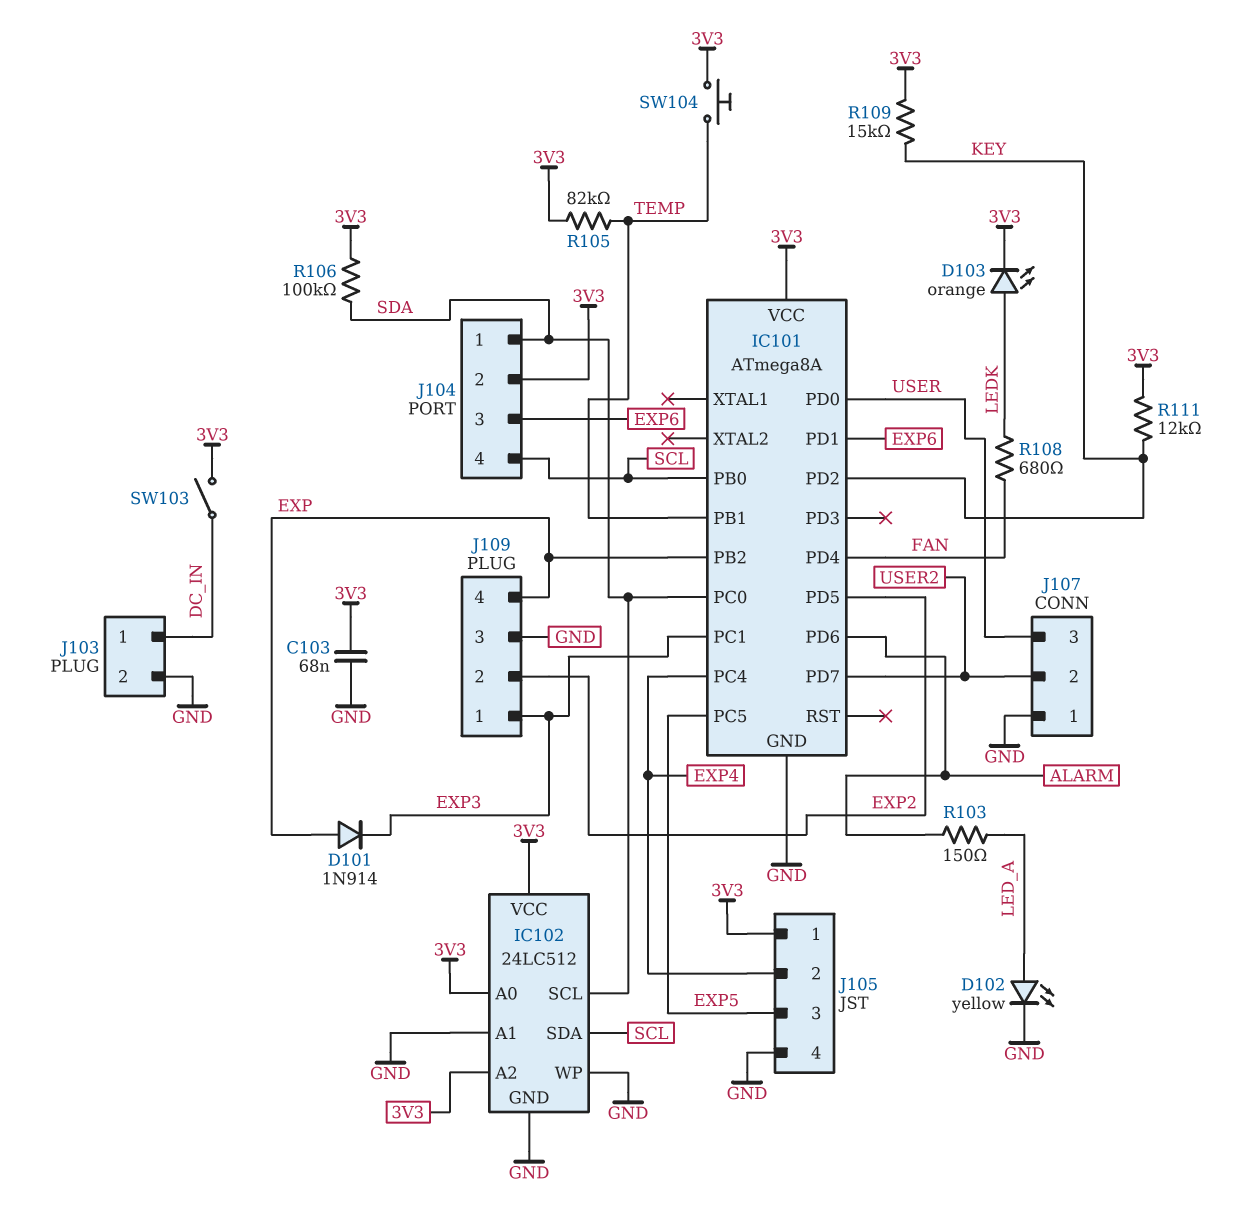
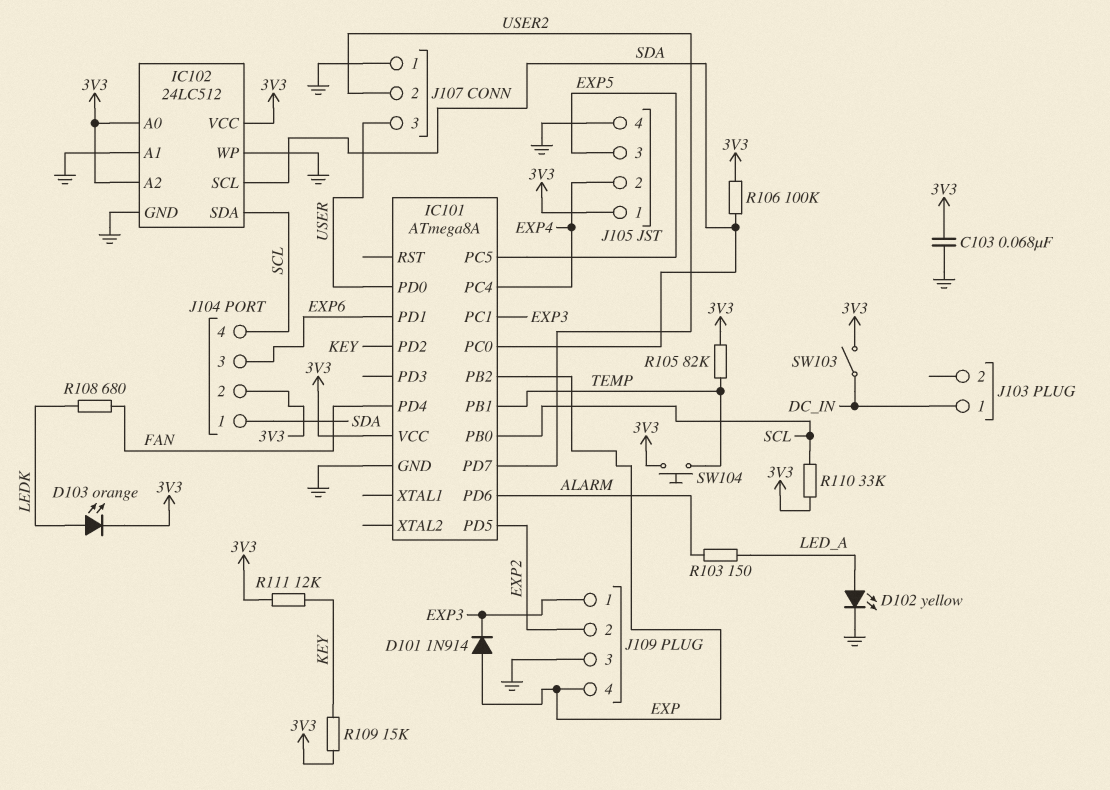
J103 pin 2: GND -> none
R110: none -> 33k (3V3, SCL)

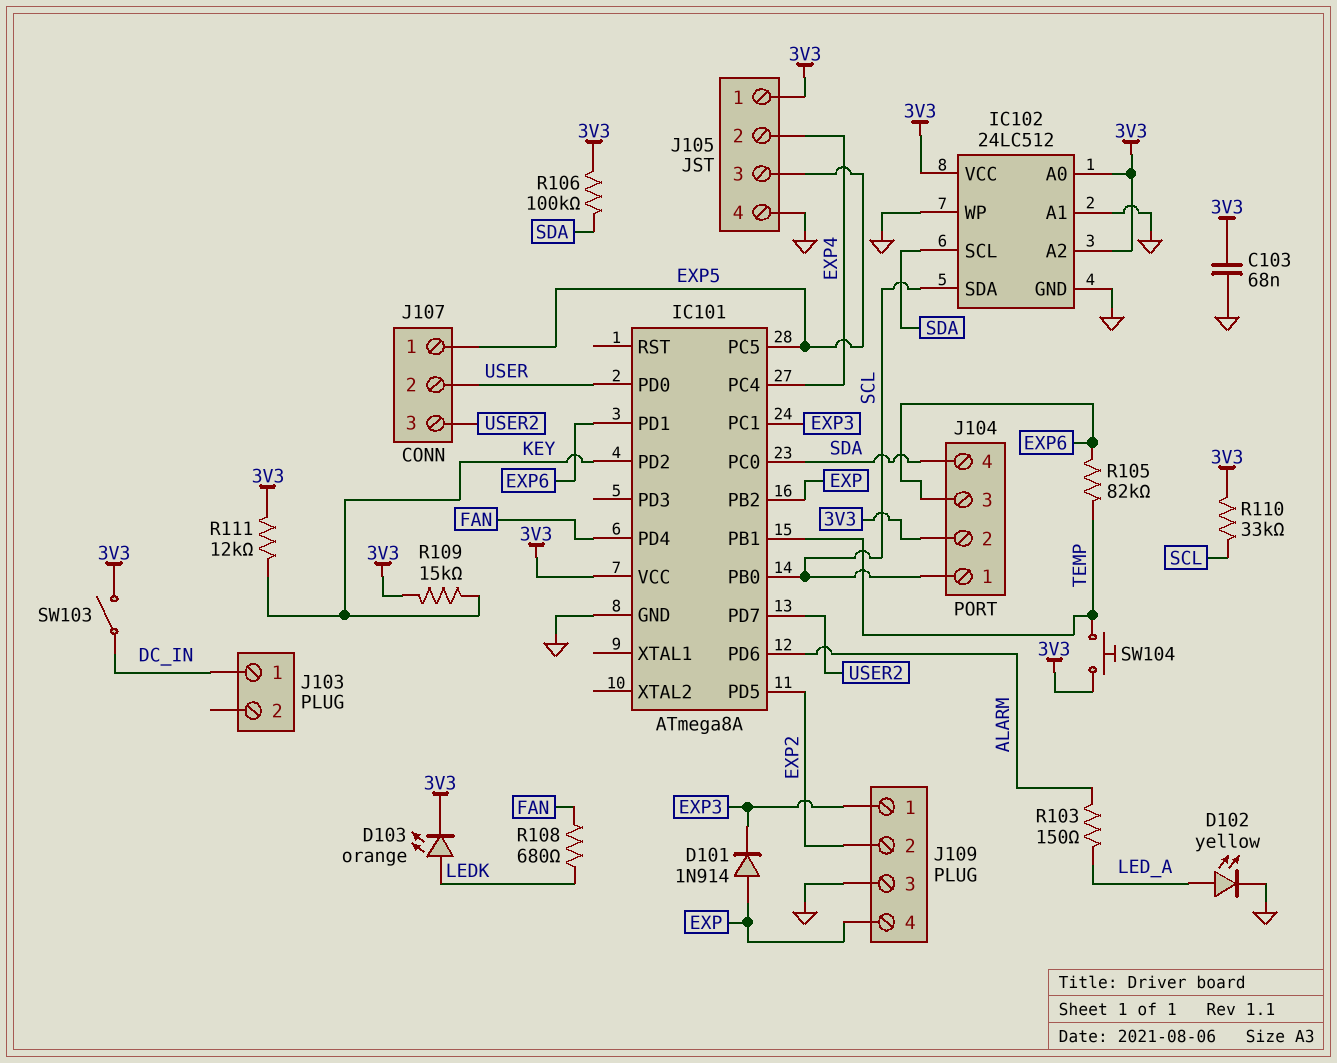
J104 pin 1: SDA -> SCL
J104 pin 4: SCL -> SDA
J107 pin 1: GND -> EXP5
J107 pin 2: USER2 -> USER
J107 pin 3: USER -> USER2
R105: 82k (3V3, TEMP) -> 82k (EXP6, TEMP)

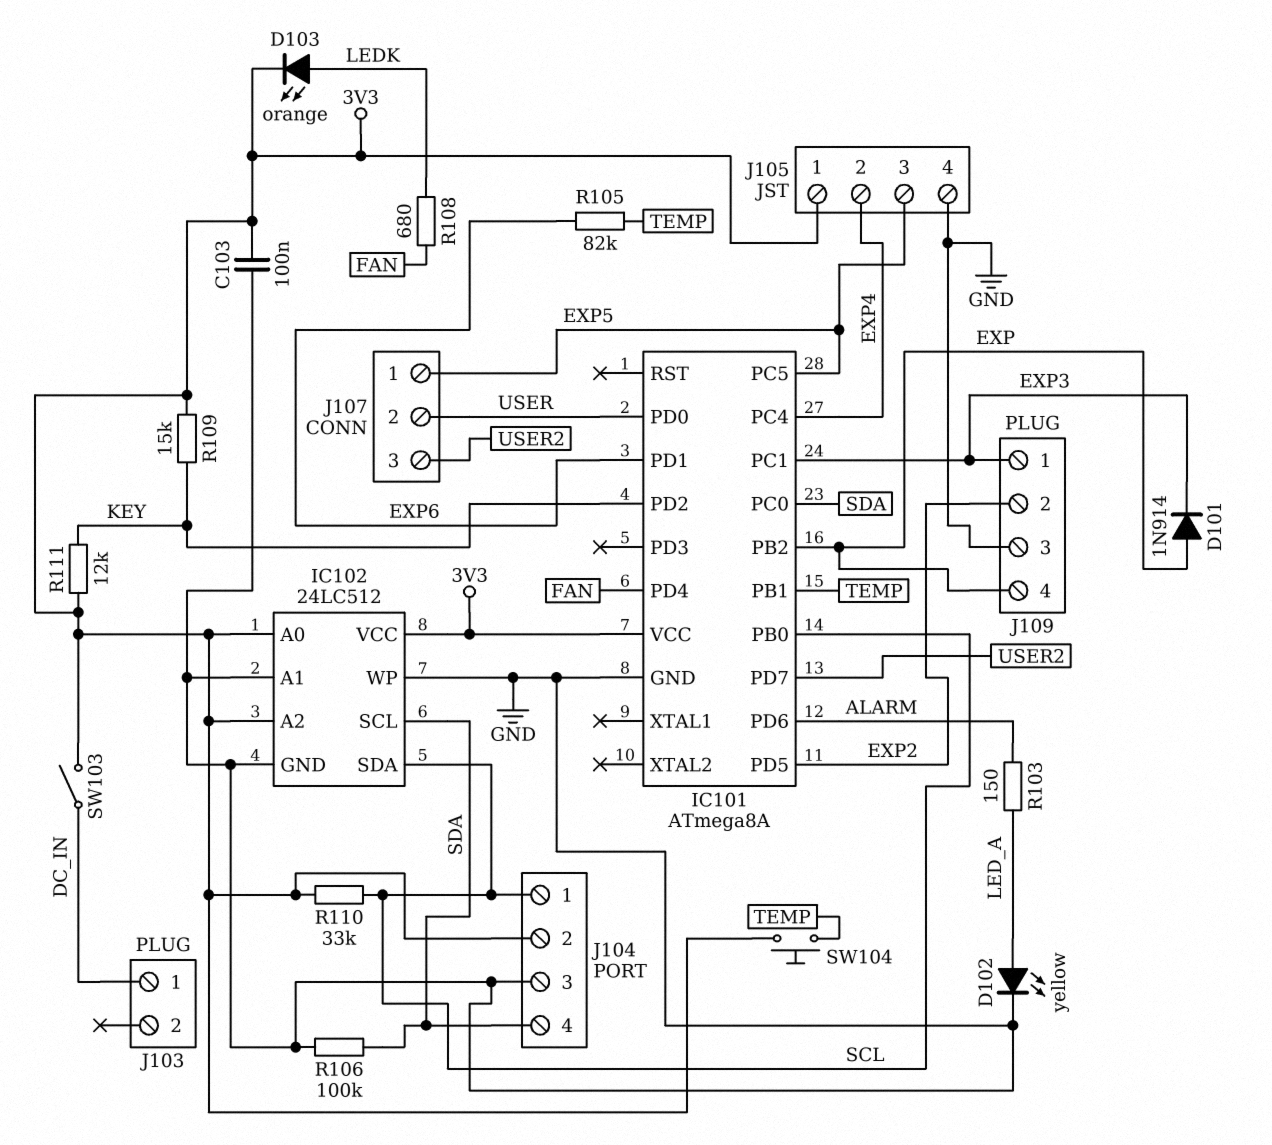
C103: 68nF (3V3, GND) -> 100nF (3V3, GND)
J104 pin 3: EXP6 -> GND
R106: 100k (3V3, SDA) -> 100k (GND, SDA)

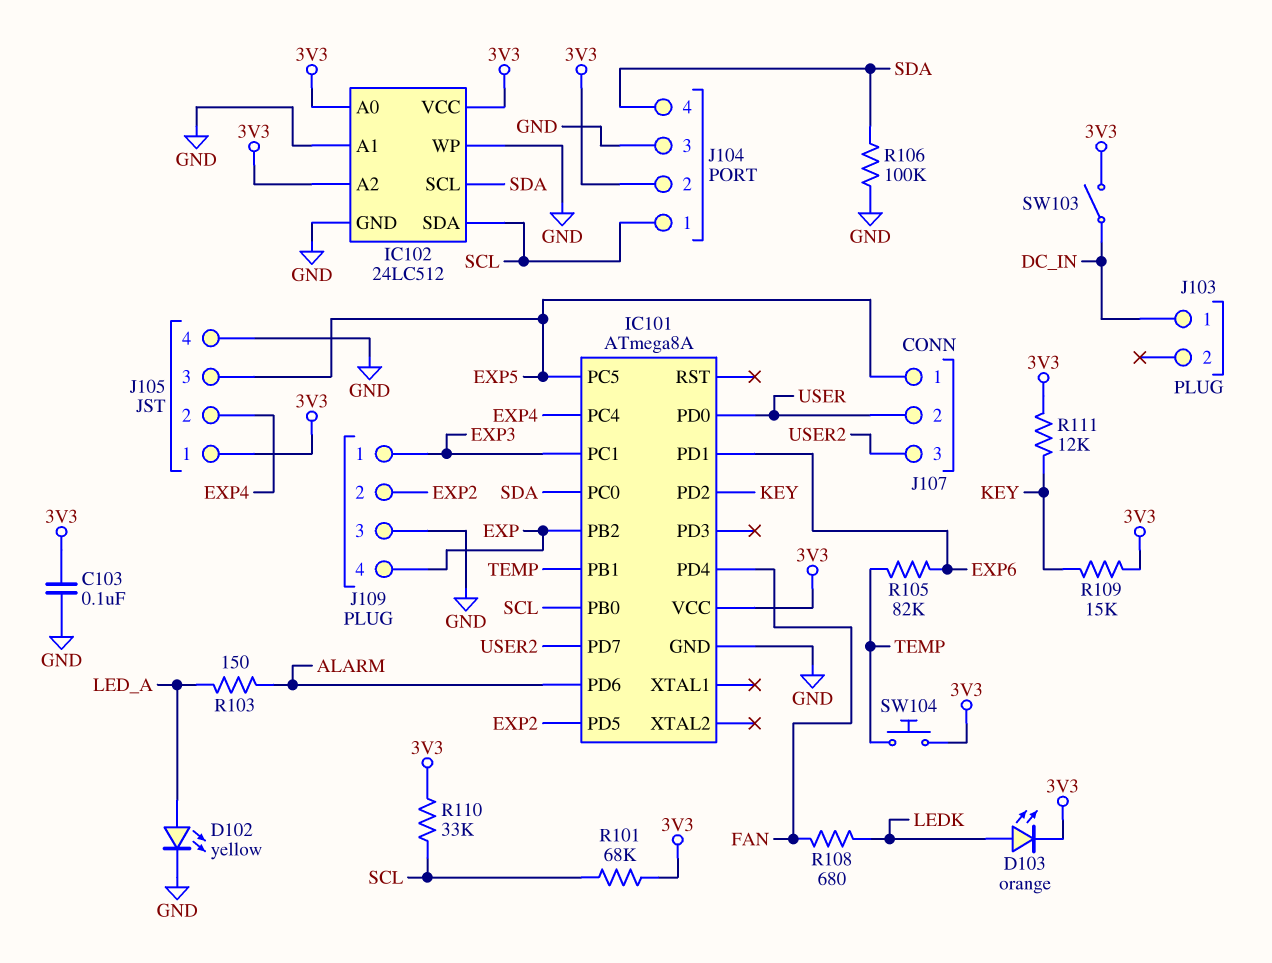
D101: diode 1N914 (A EXP, K EXP3) -> none
R101: none -> 68k (3V3, SCL)

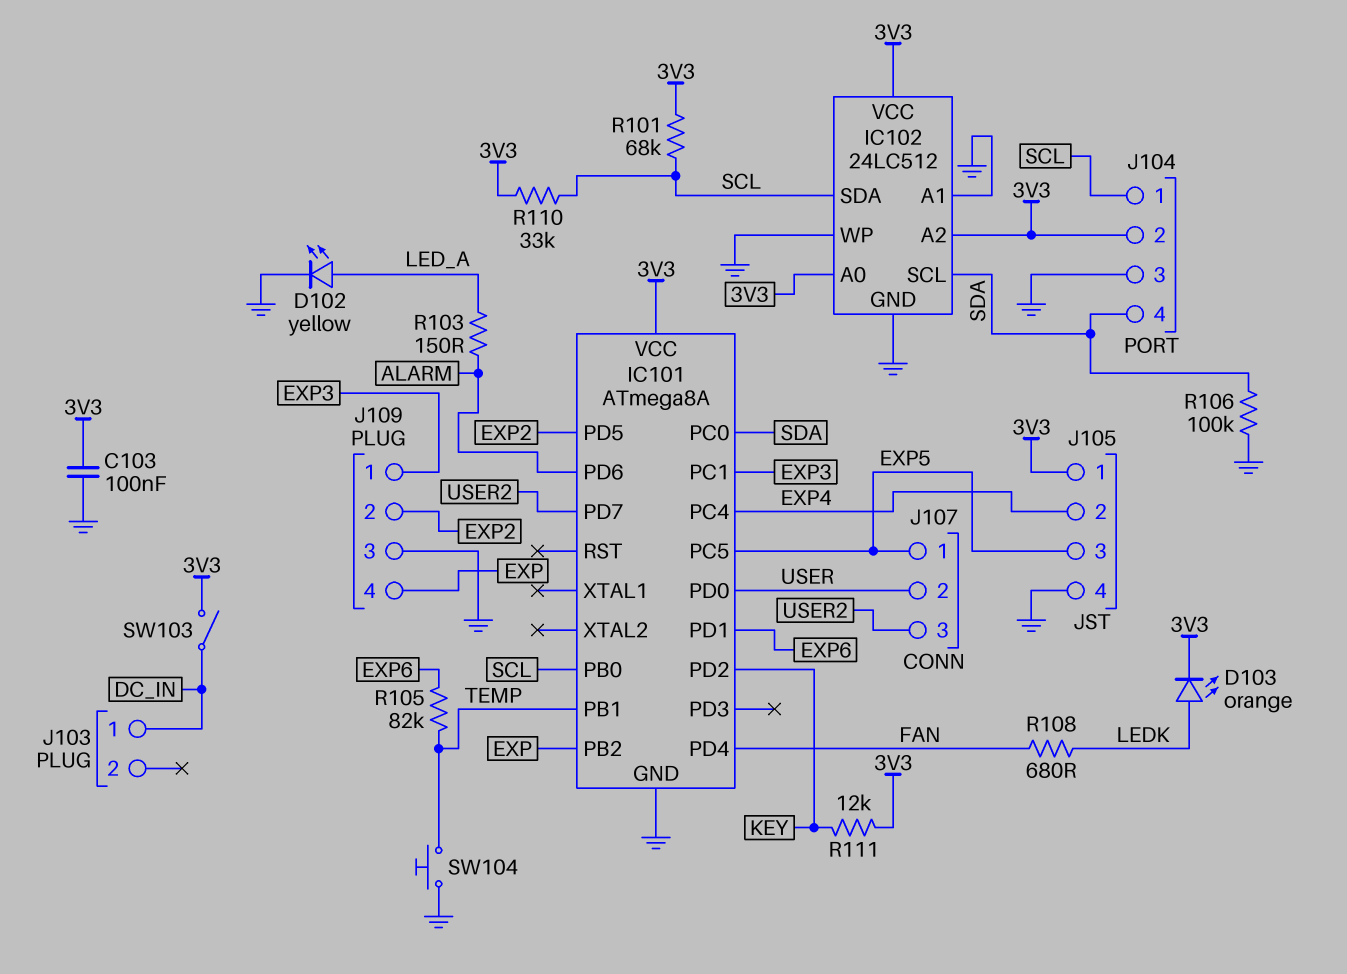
R109: 15k (3V3, KEY) -> none
SW104: button (3V3, TEMP) -> button (GND, TEMP)

